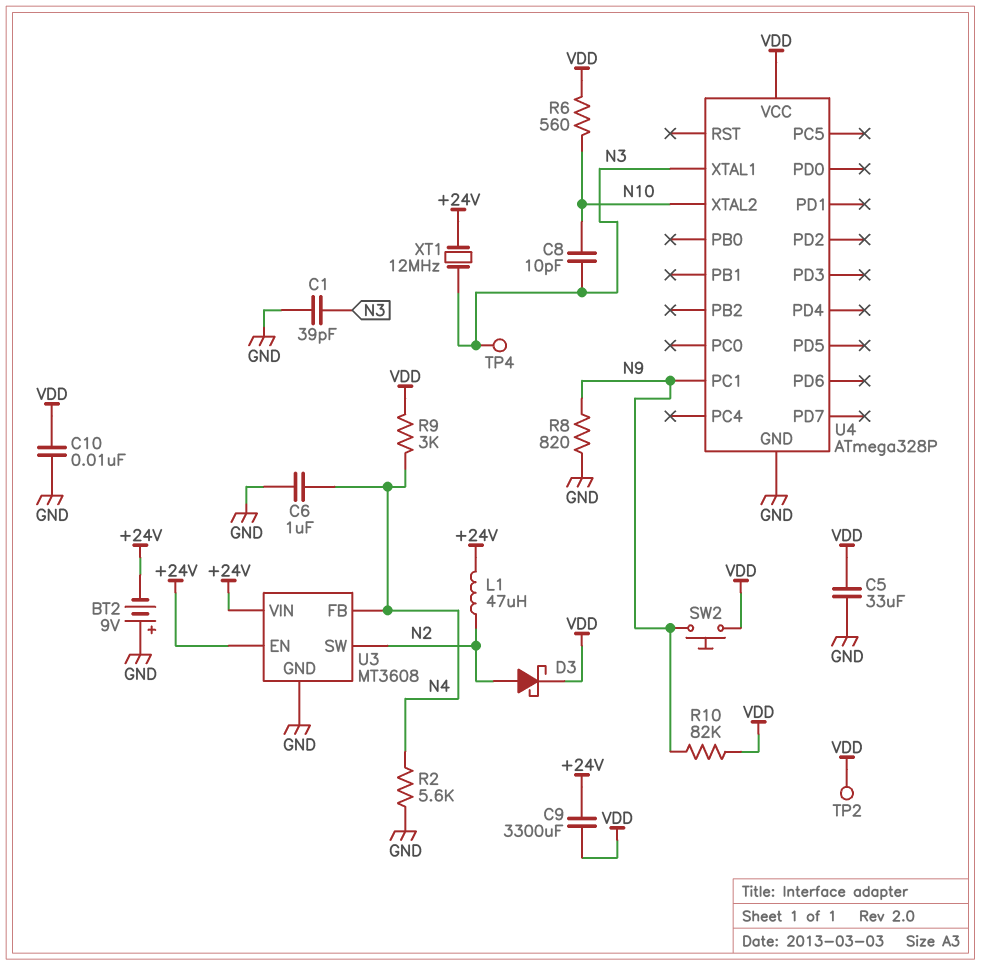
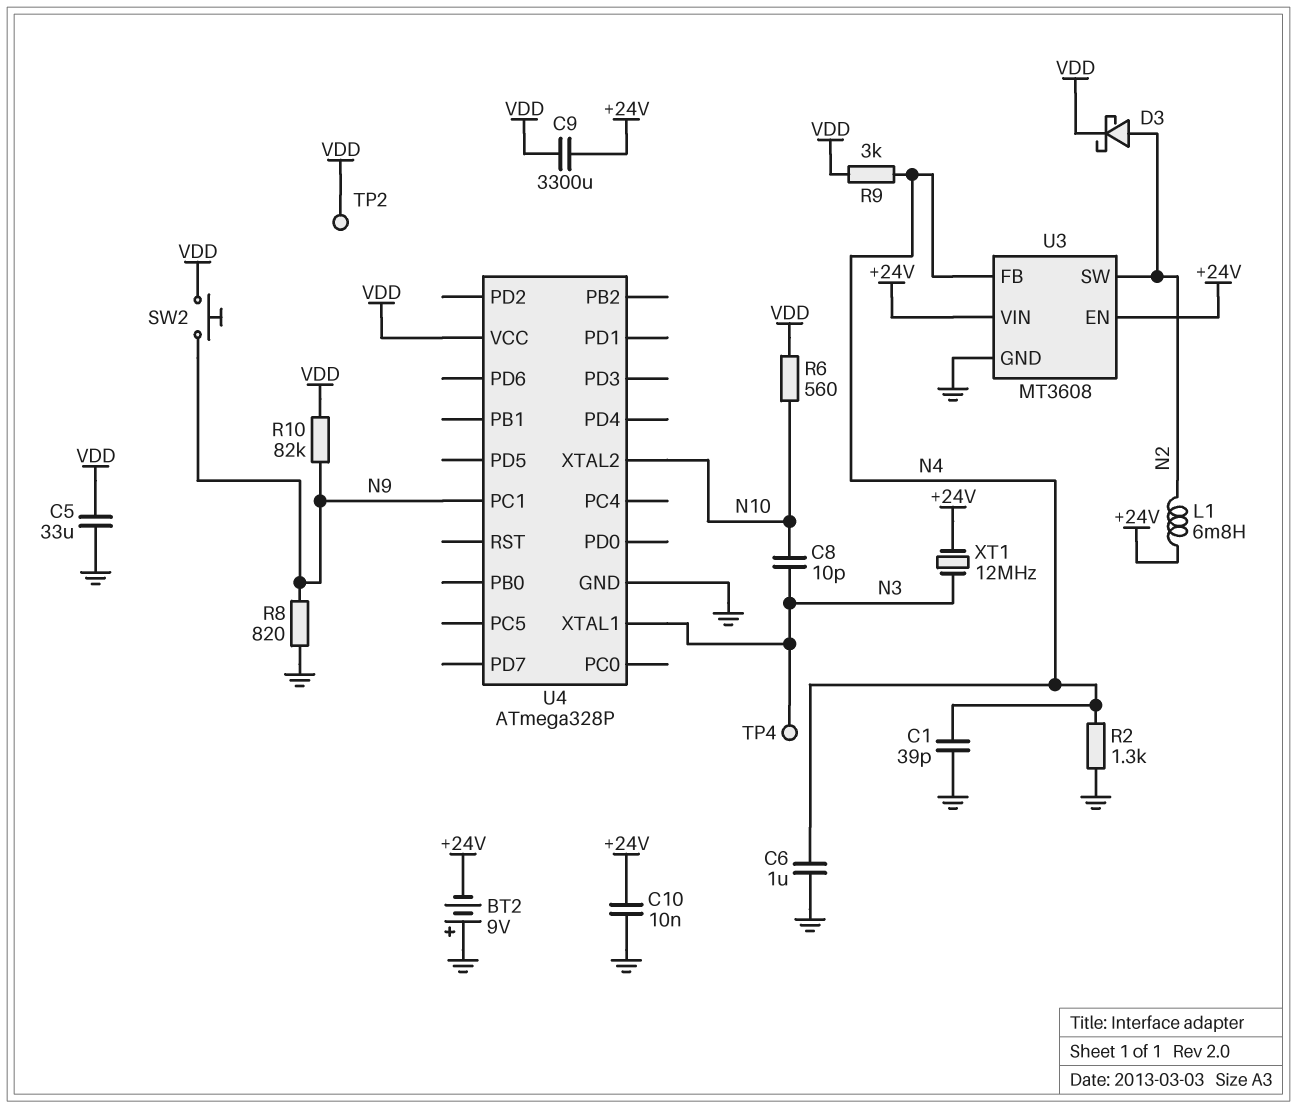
C1: 39pF (GND, N3) -> 39pF (GND, N4)
C10: 10nF (GND, VDD) -> 10nF (+24V, GND)
L1: 47uH (+24V, N2) -> 6.8mH (+24V, N2)
R2: 5.6k (GND, N4) -> 1.3k (GND, N4)

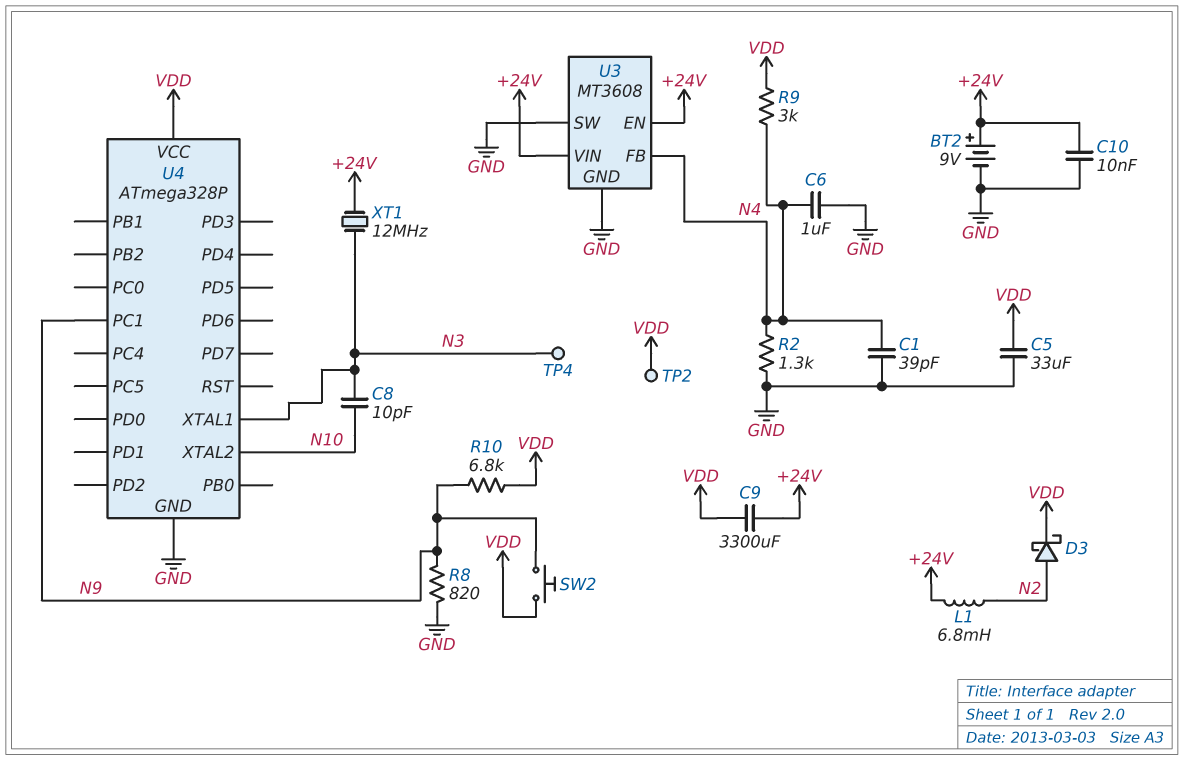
BT2: 9V (plus GND, minus +24V) -> 9V (plus +24V, minus GND)
R6: 560 (N10, VDD) -> none
R10: 82k (N9, VDD) -> 6.8k (N9, VDD)
U3 pin SW: N2 -> GND

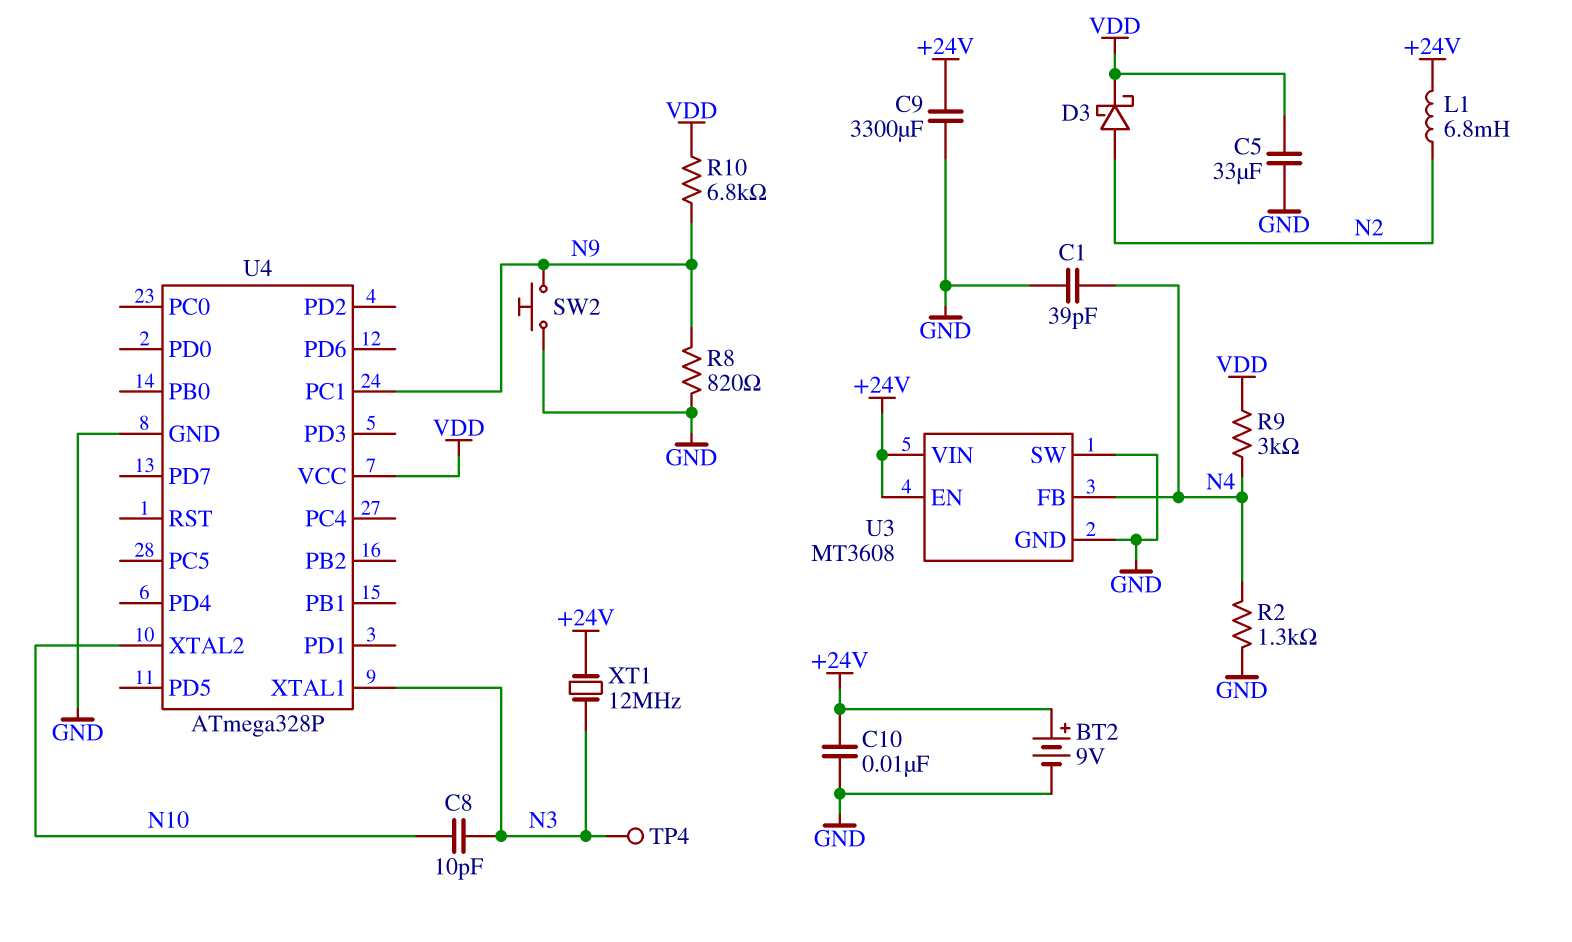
C6: 1uF (GND, N4) -> none
C9: 3300uF (+24V, VDD) -> 3300uF (+24V, GND)
SW2: button (N9, VDD) -> button (GND, N9)
TP2: test point (VDD) -> none

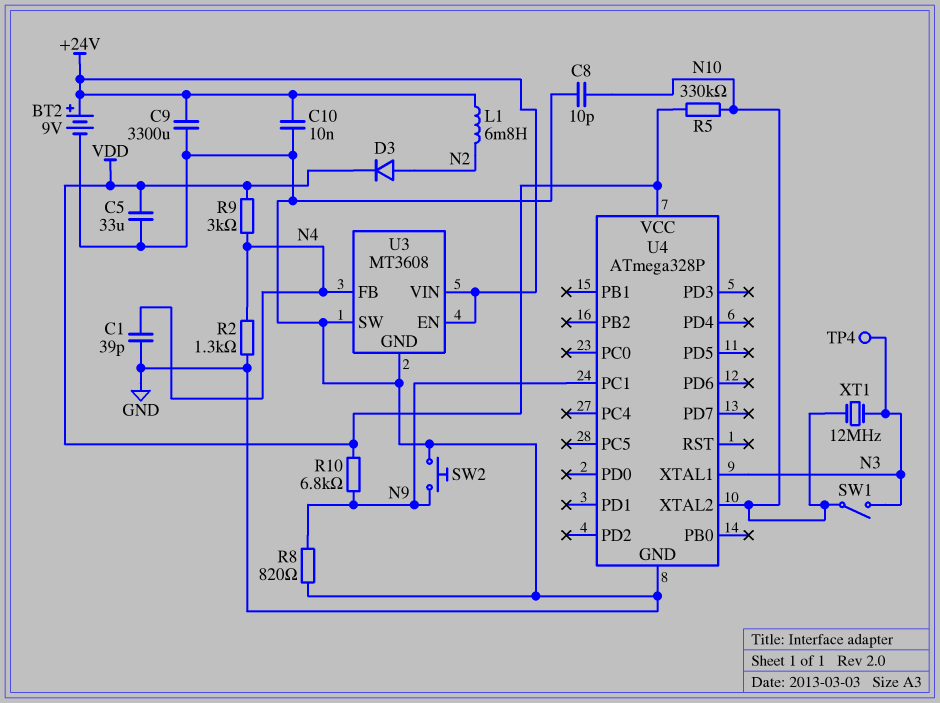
C8: 10pF (N3, N10) -> 10pF (GND, N10)
D3: schottky (A N2, K VDD) -> diode (A N2, K VDD)
R5: none -> 330k (N10, VDD)
SW1: none -> switch (N3, N10)
XT1: 12MHz (+24V, N3) -> 12MHz (N3, N10)

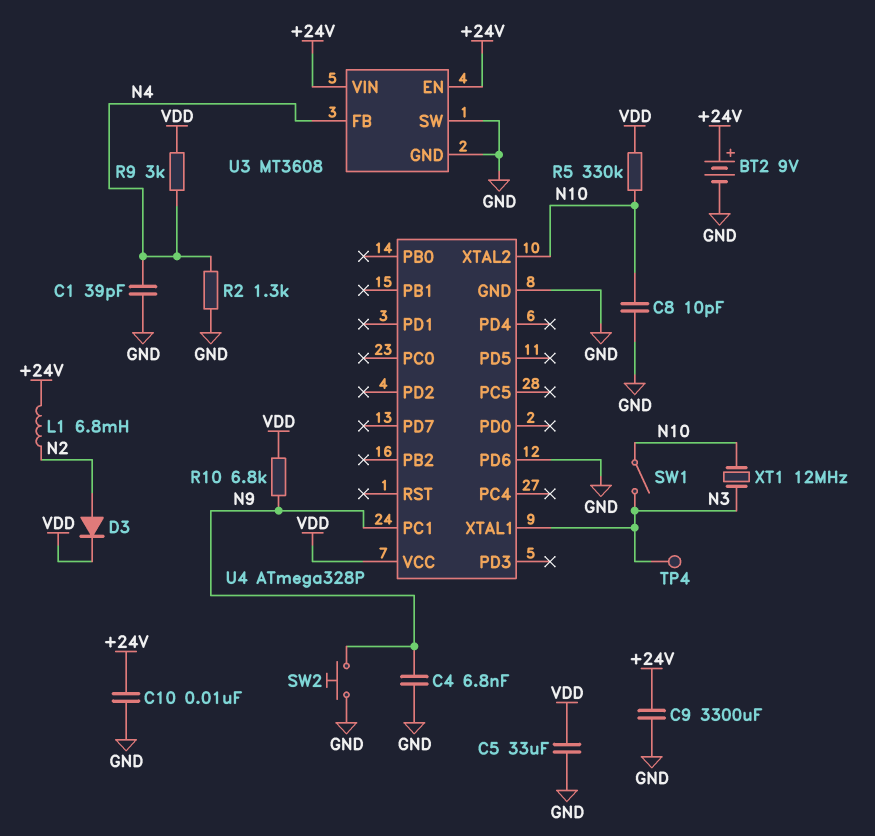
C4: none -> 6.8nF (GND, N9)
R8: 820 (GND, N9) -> none
U4 pin PD6: none -> GND

